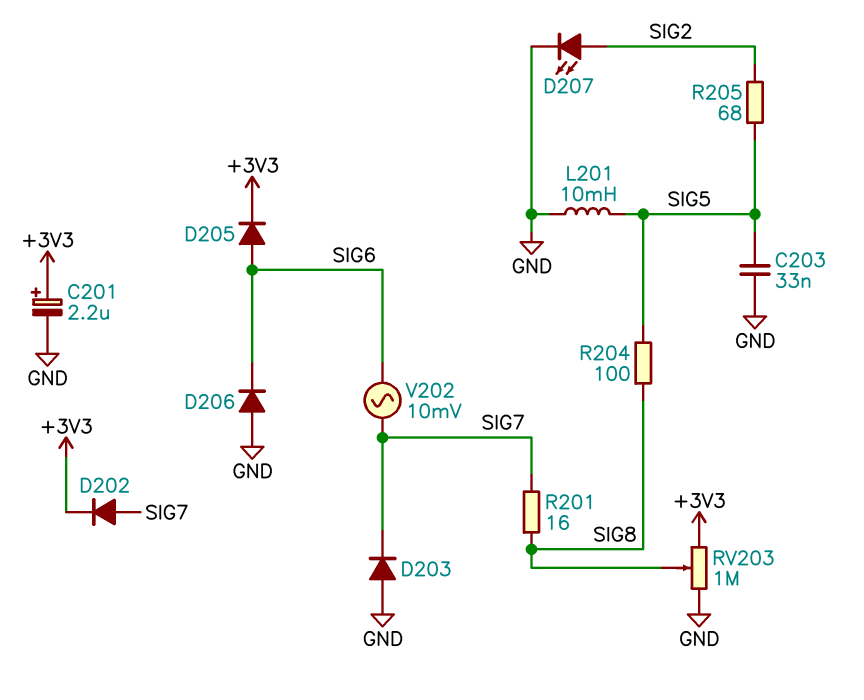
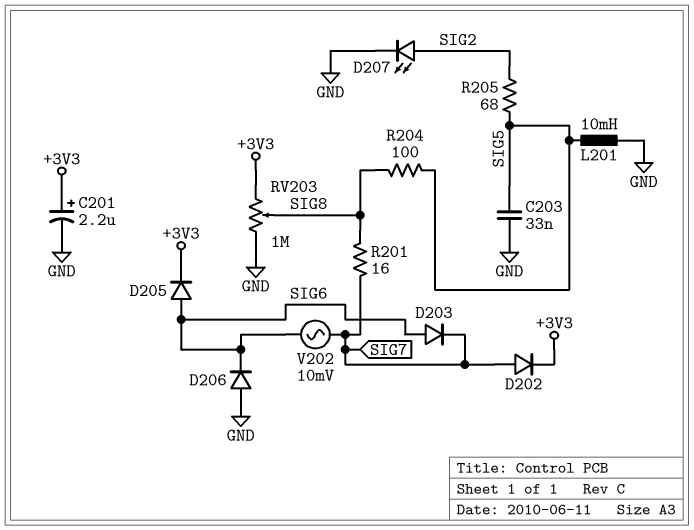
D203: diode (A GND, K SIG7) -> diode (A SIG6, K SIG7)

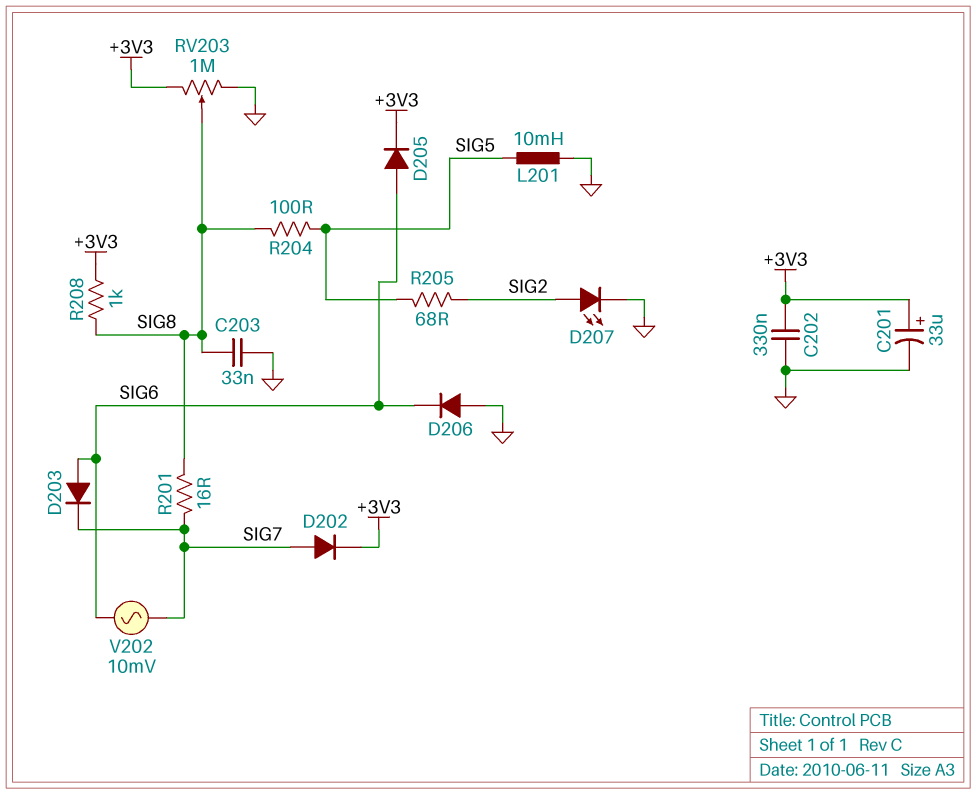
C201: 2.2uF (plus +3V3, minus GND) -> 33uF (plus +3V3, minus GND)
C202: none -> 330nF (+3V3, GND)
C203: 33nF (GND, SIG5) -> 33nF (GND, SIG8)
R208: none -> 1k (+3V3, SIG8)

